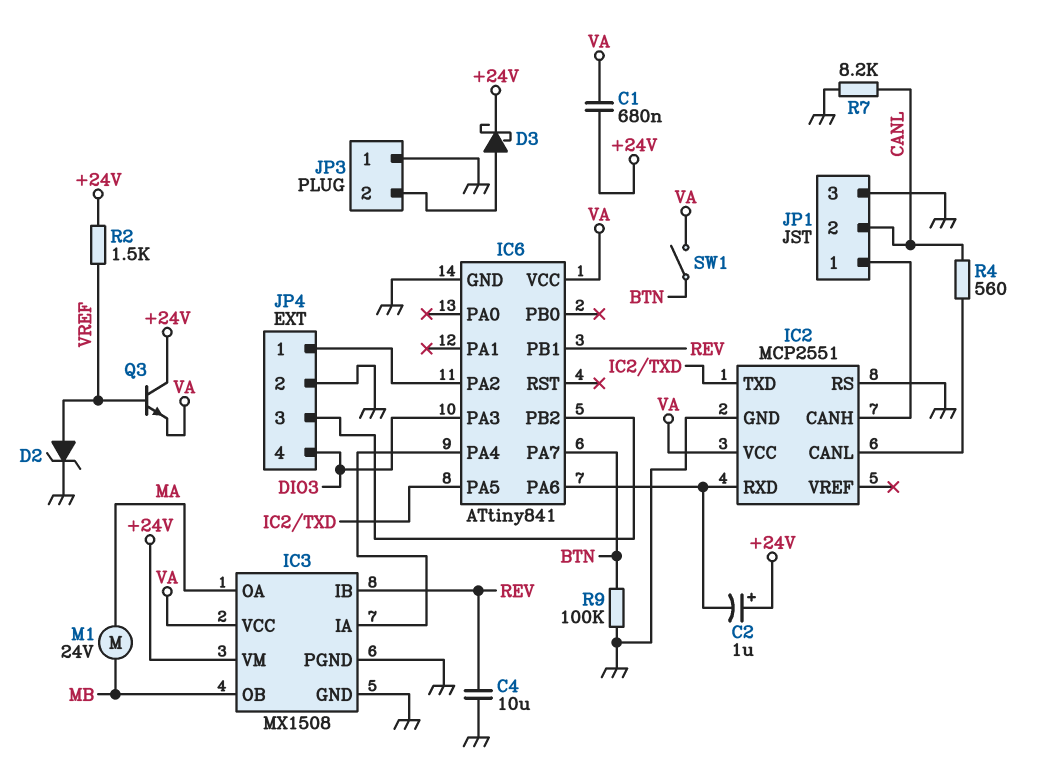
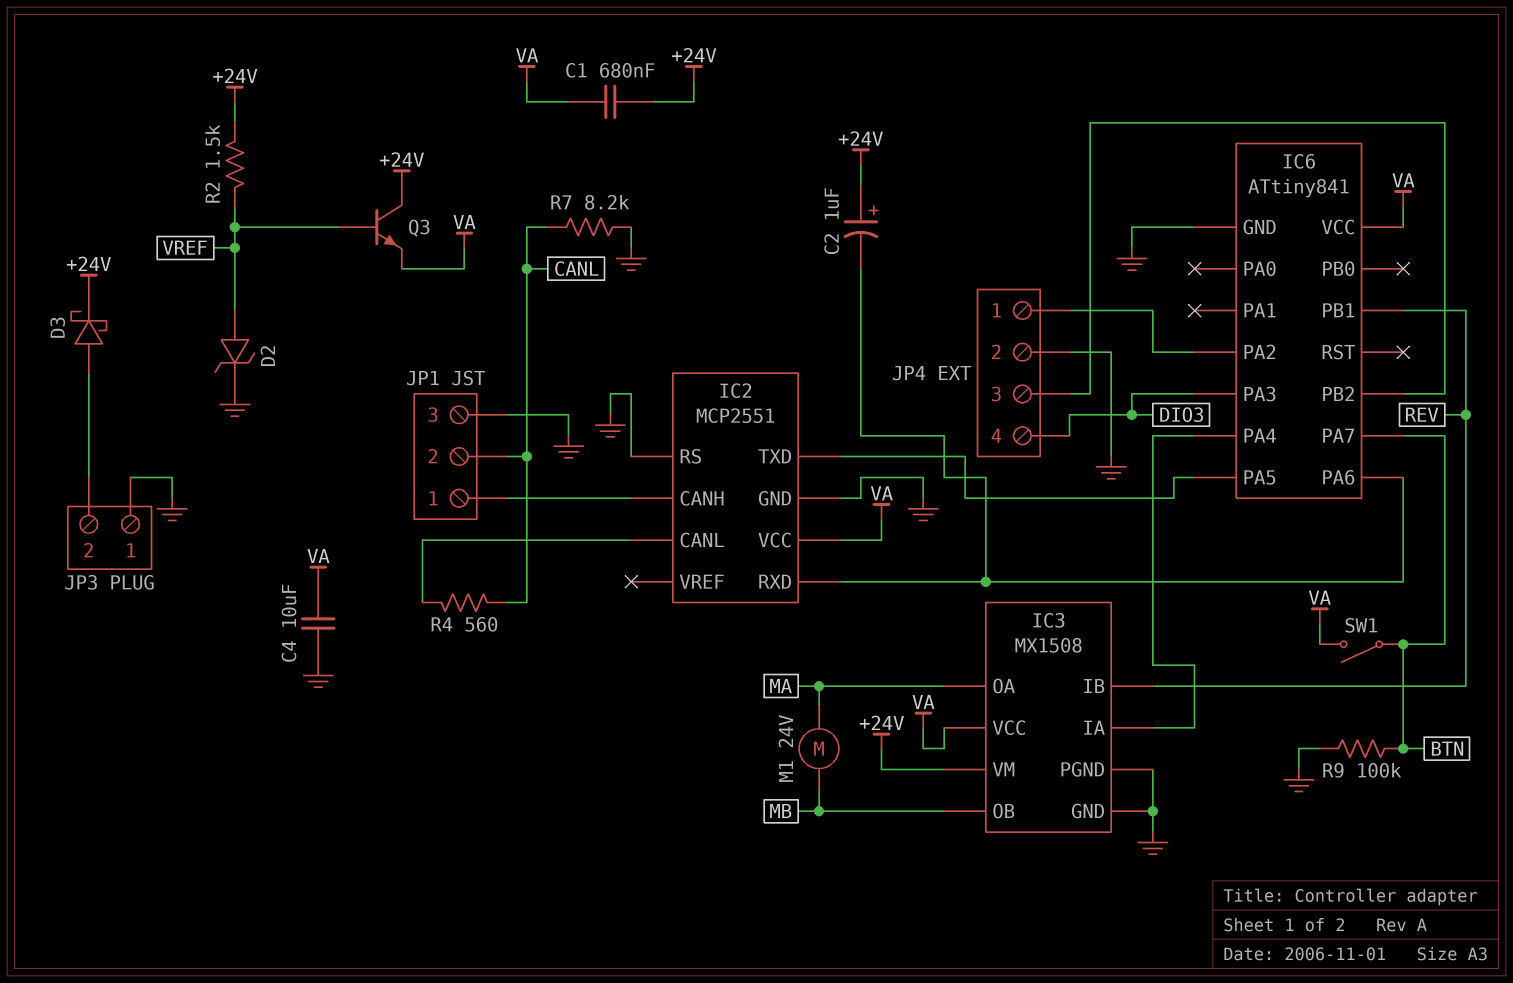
C4: 10uF (GND, REV) -> 10uF (GND, VA)

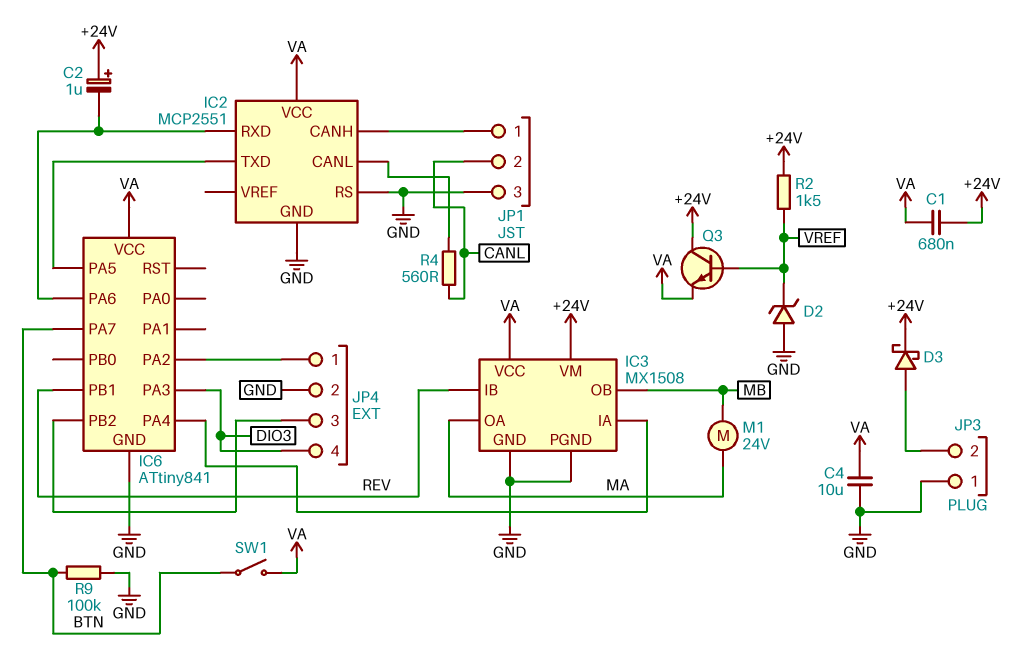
D2: zener (A VREF, K GND) -> zener (A GND, K VREF)
R7: 8.2k (CANL, GND) -> none

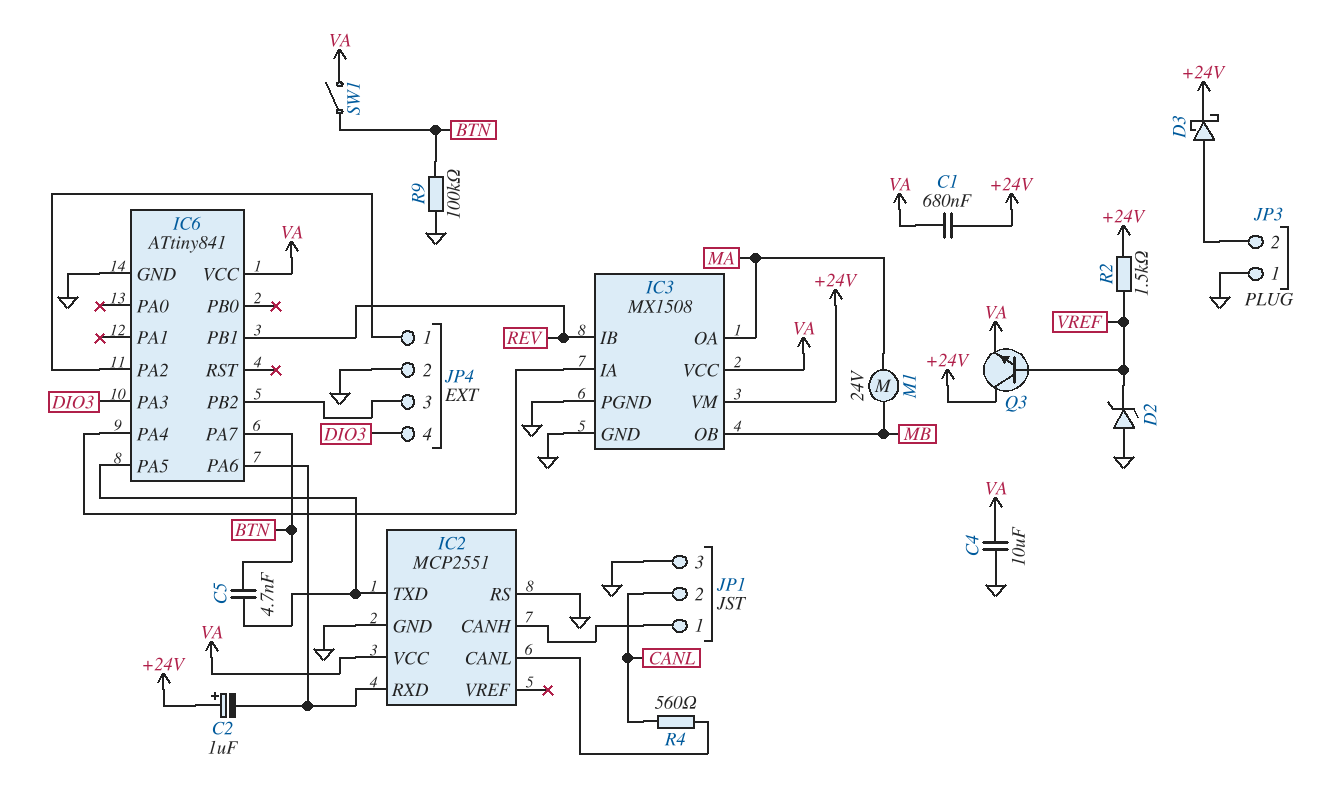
C5: none -> 4.7nF (BTN, IC2/TXD)

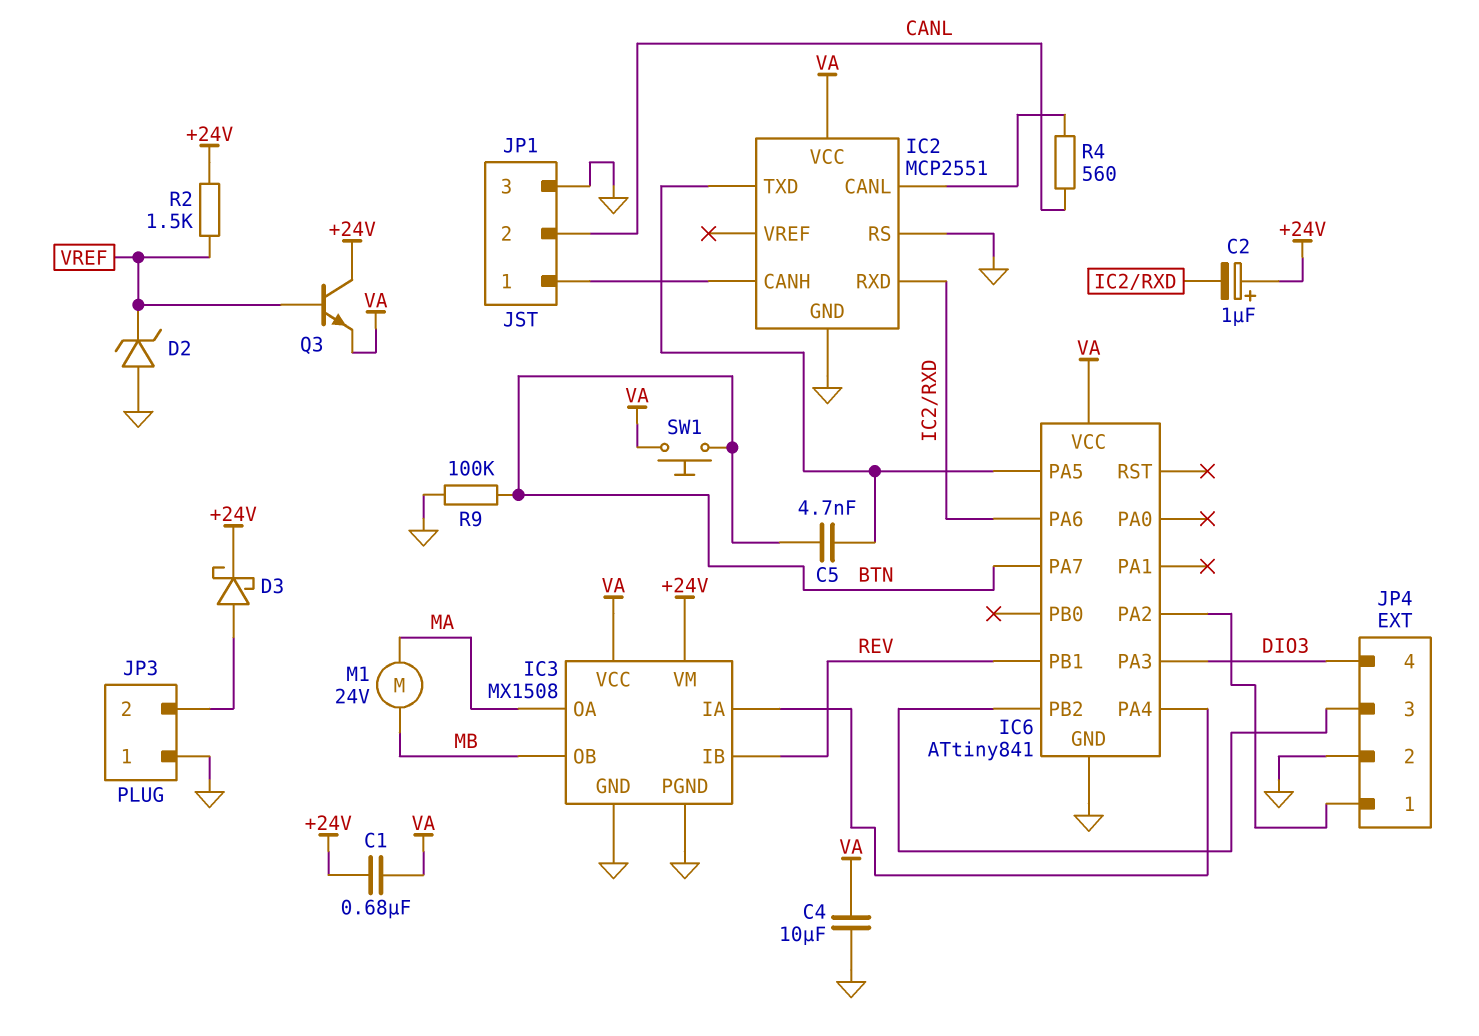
SW1: switch (BTN, VA) -> button (BTN, VA)

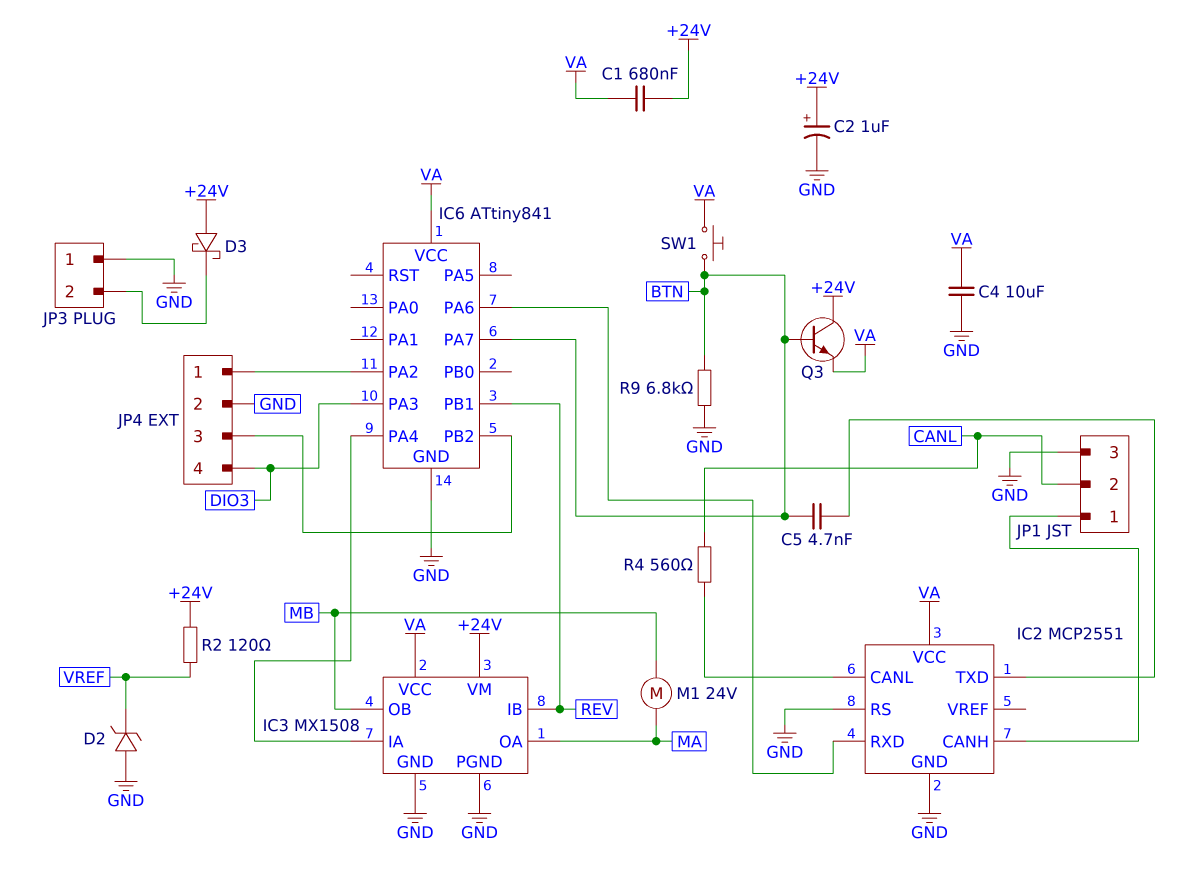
C2: 1uF (plus +24V, minus IC2/RXD) -> 1uF (plus +24V, minus GND)
D3: schottky (A JP3/2, K +24V) -> schottky (A +24V, K JP3/2)
IC6 pin PA5: IC2/TXD -> none
Q3: NPN (B VREF, C +24V, E VA) -> NPN (B BTN, C +24V, E VA)
R2: 1.5k (+24V, VREF) -> 120 (+24V, VREF)
R9: 100k (BTN, GND) -> 6.8k (BTN, GND)

